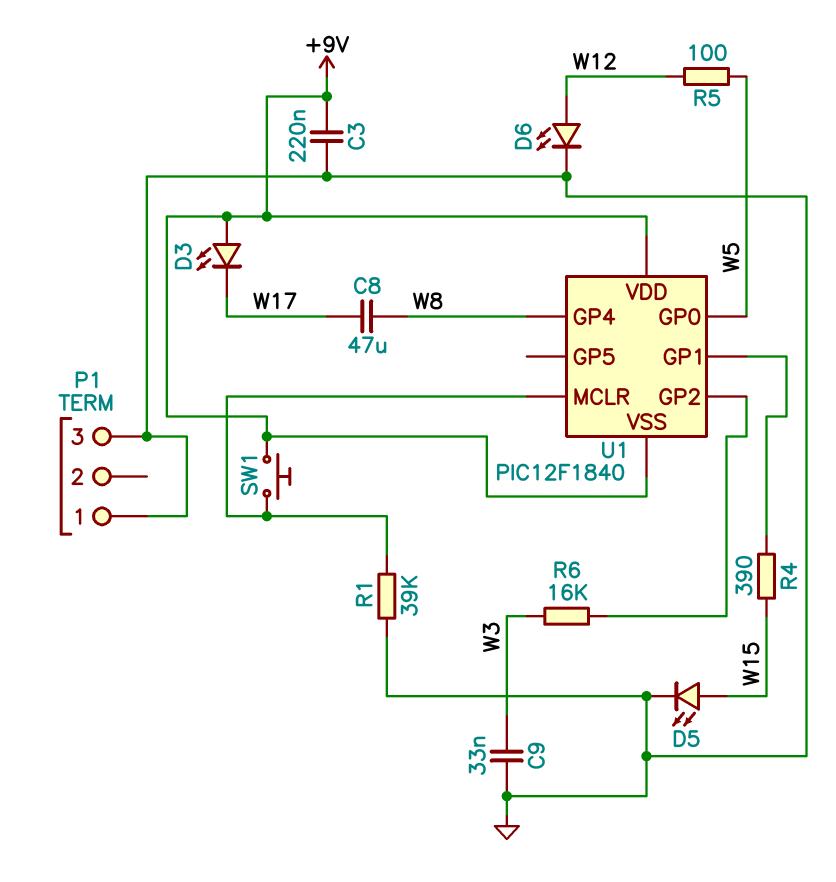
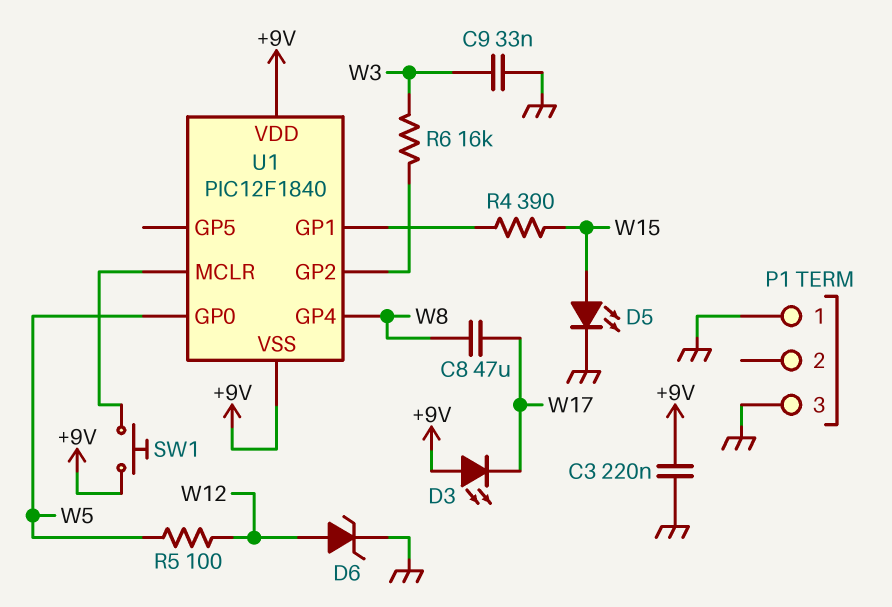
D6: LED (A W12, K GND) -> zener (A W12, K GND)
R1: 39k (GND, U1/MCLR) -> none

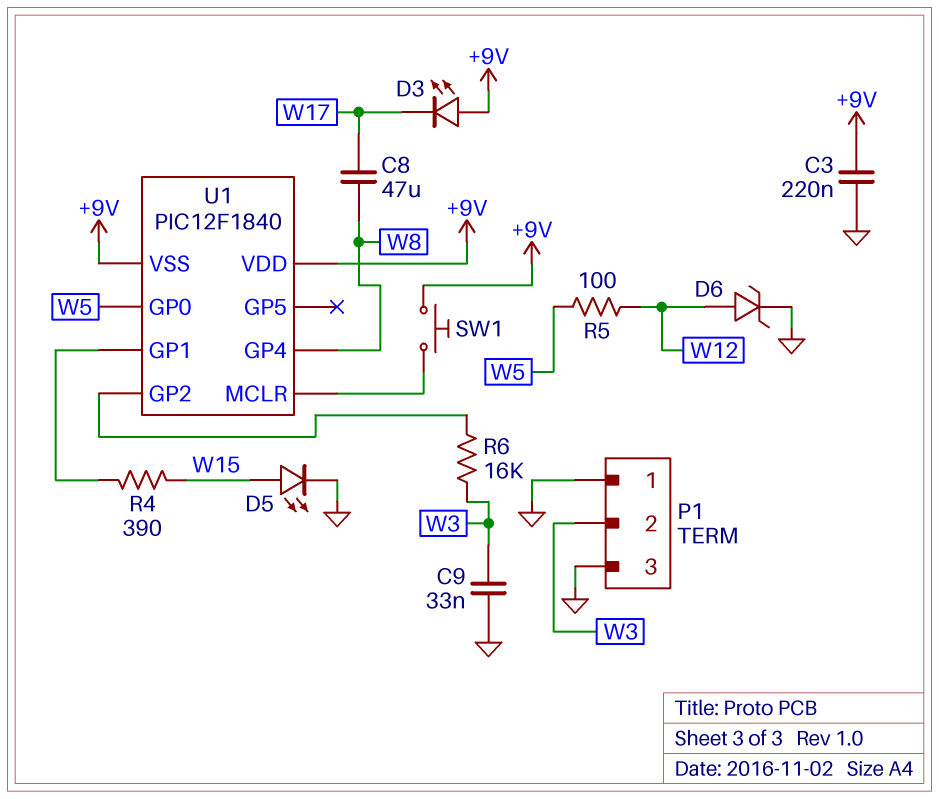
P1 pin 2: none -> W3

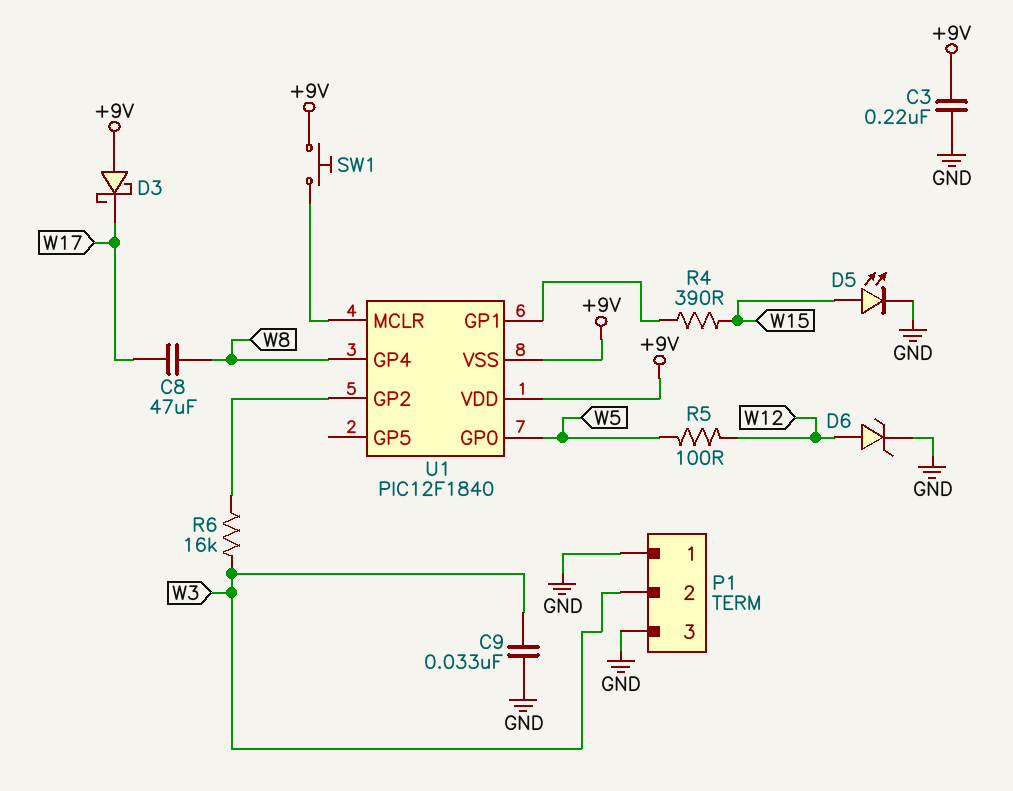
D3: LED (A +9V, K W17) -> schottky (A +9V, K W17)

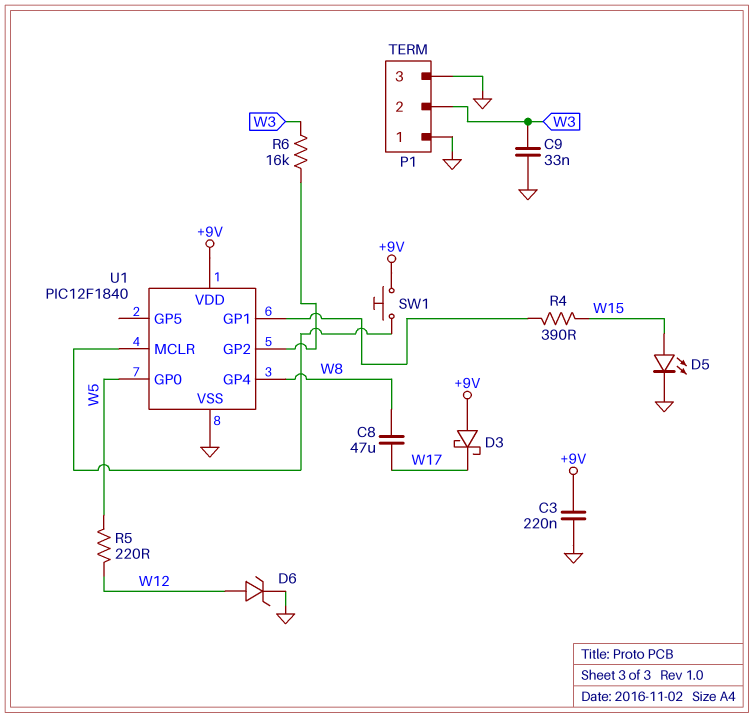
R5: 100 (W5, W12) -> 220 (W5, W12)
U1 pin VSS: +9V -> GND

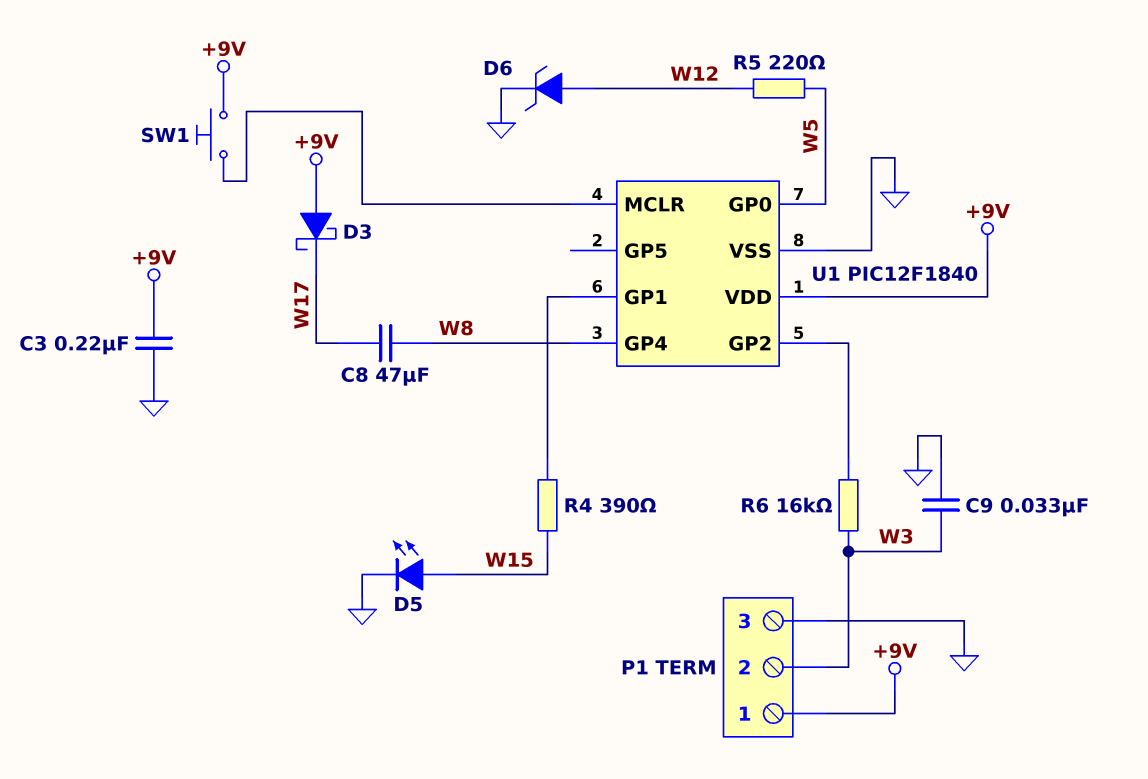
P1 pin 1: GND -> +9V

